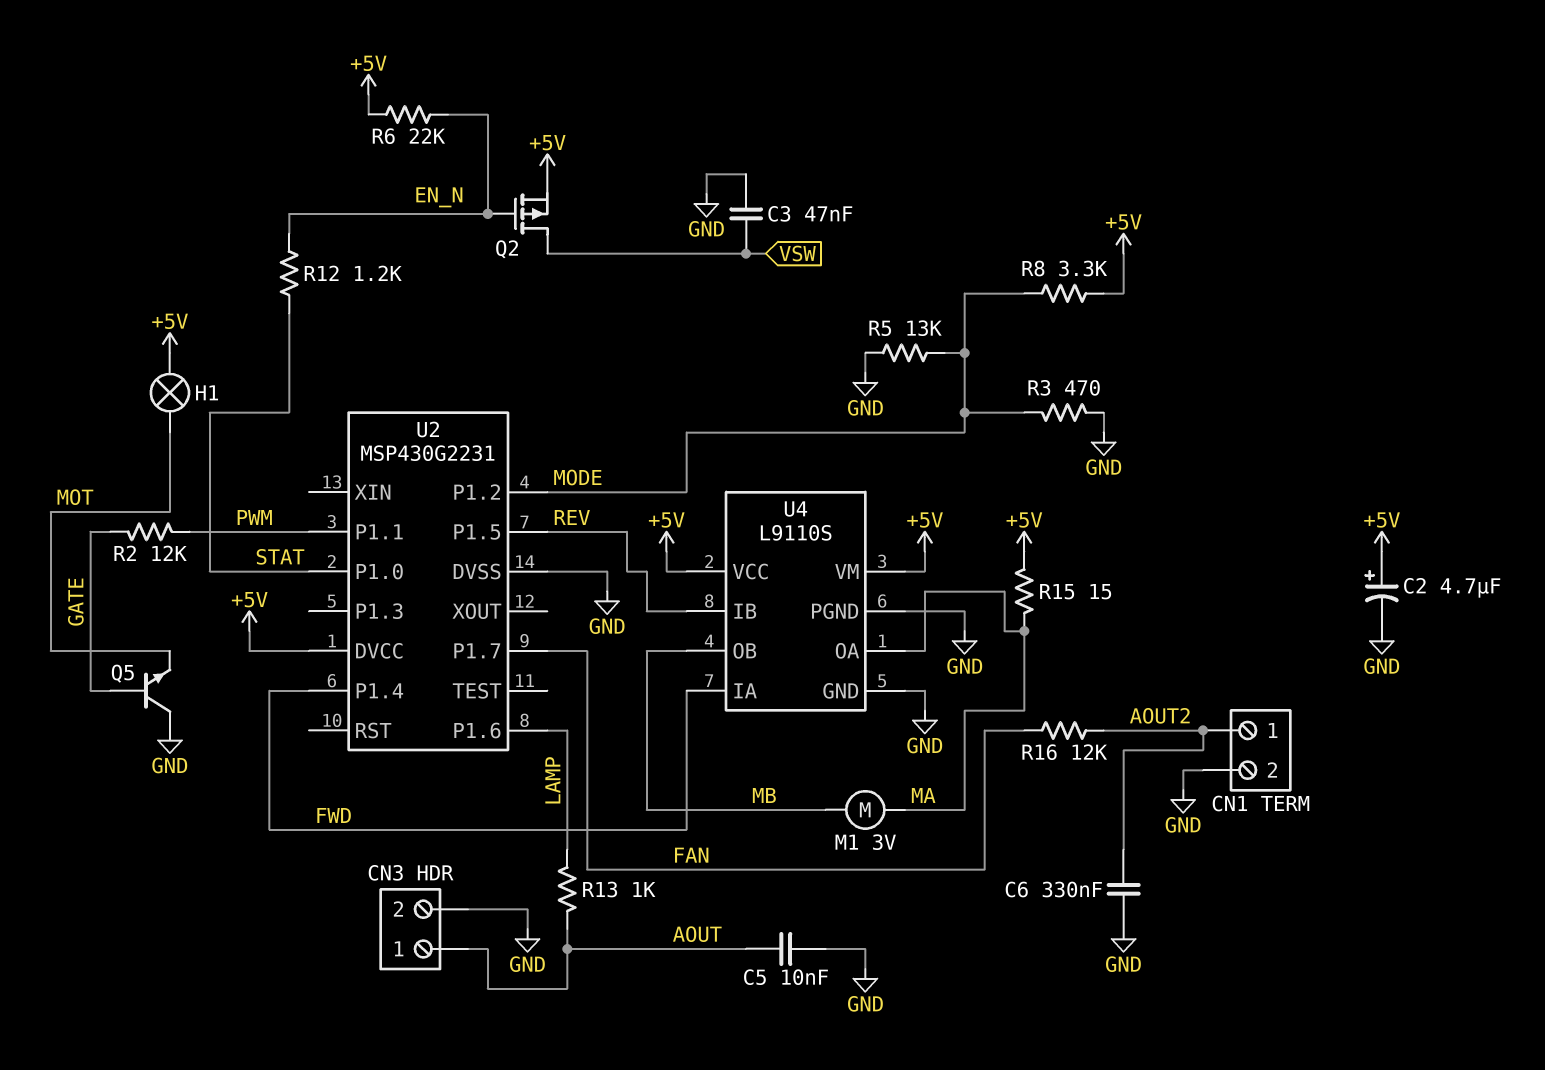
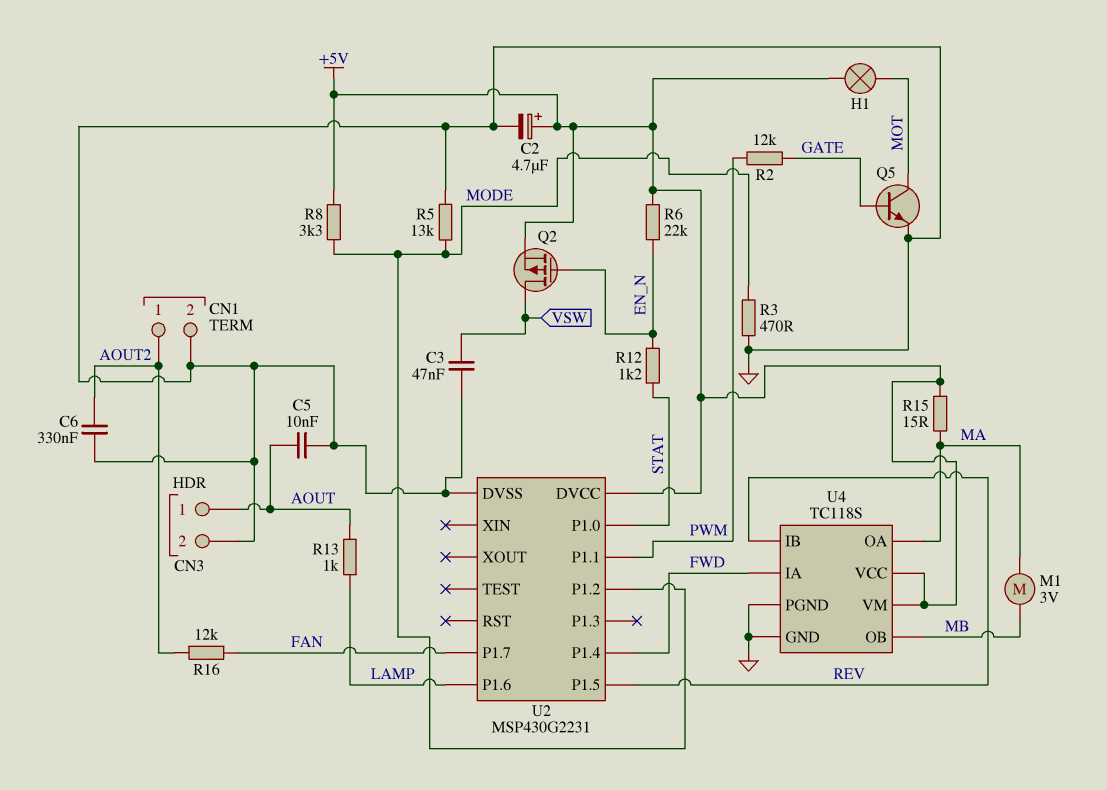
Q5: NPN (B GATE, C GND, E MOT) -> NPN (B GATE, C MOT, E GND)
U4: L9110S -> TC118S

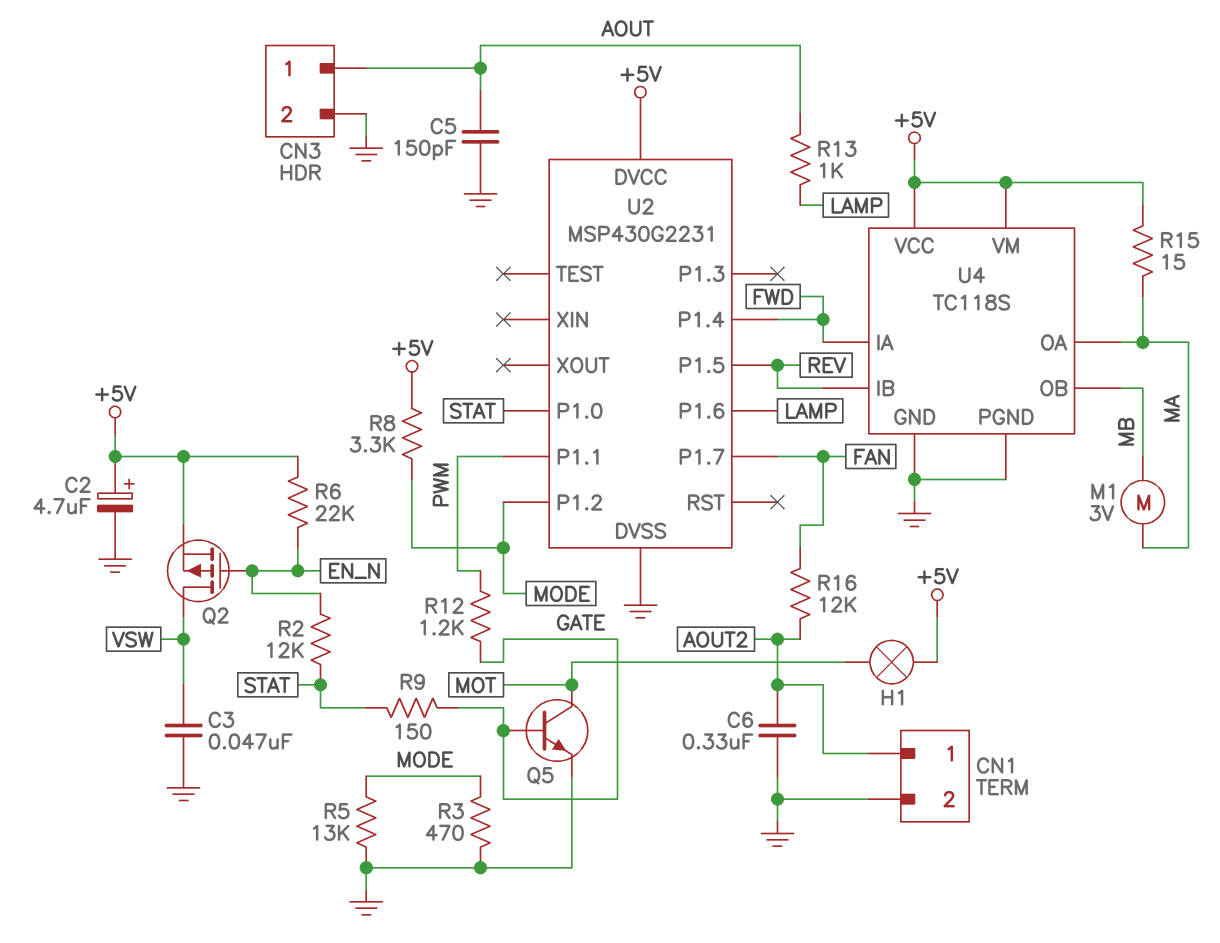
C5: 10nF (AOUT, GND) -> 150pF (AOUT, GND)
R2: 12k (GATE, PWM) -> 12k (EN_N, STAT)
R9: none -> 150 (GATE, STAT)
R12: 1.2k (EN_N, STAT) -> 1.2k (GATE, PWM)

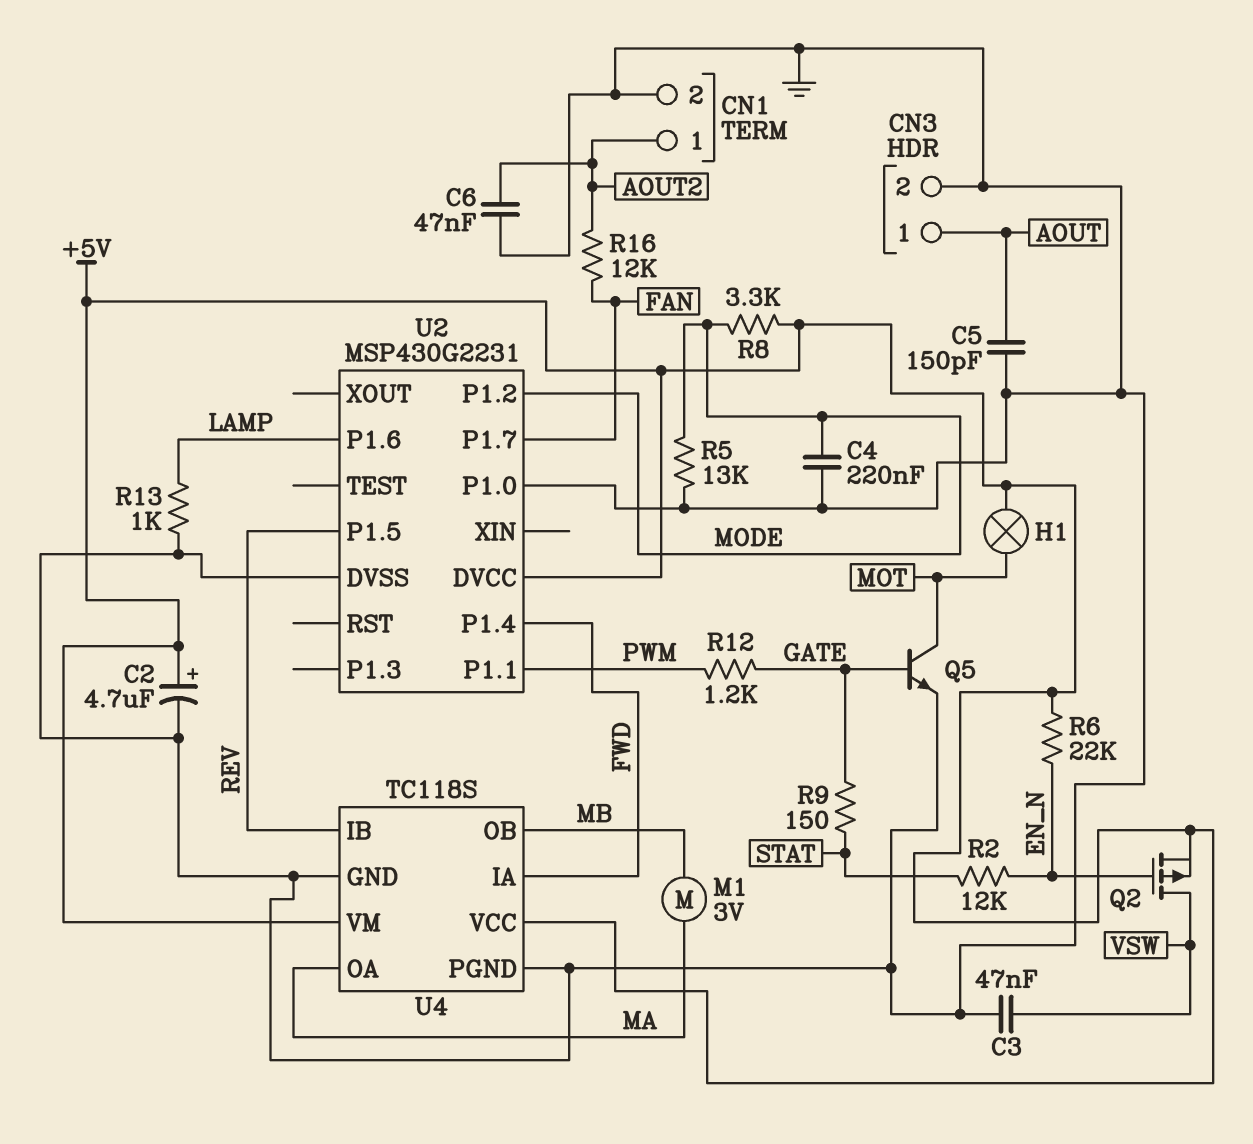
C4: none -> 220nF (GND, MODE)
C6: 330nF (AOUT2, GND) -> 47nF (AOUT2, GND)
R3: 470 (GND, MODE) -> none
R13: 1k (AOUT, LAMP) -> 1k (GND, LAMP)
R15: 15 (+5V, MA) -> none
U2 pin P1.0: STAT -> GND

